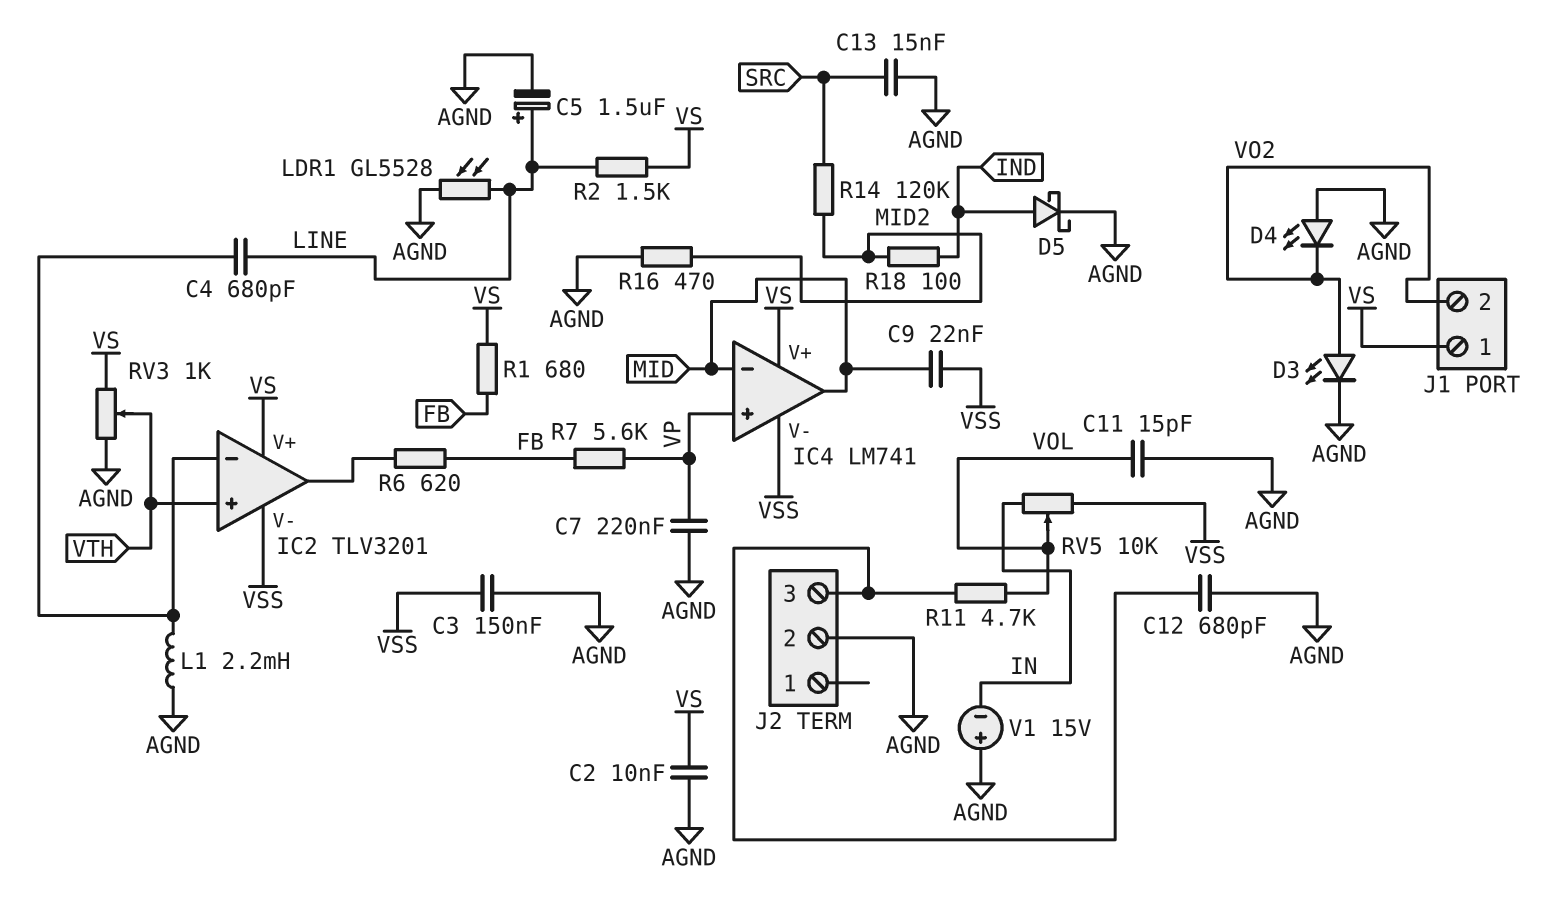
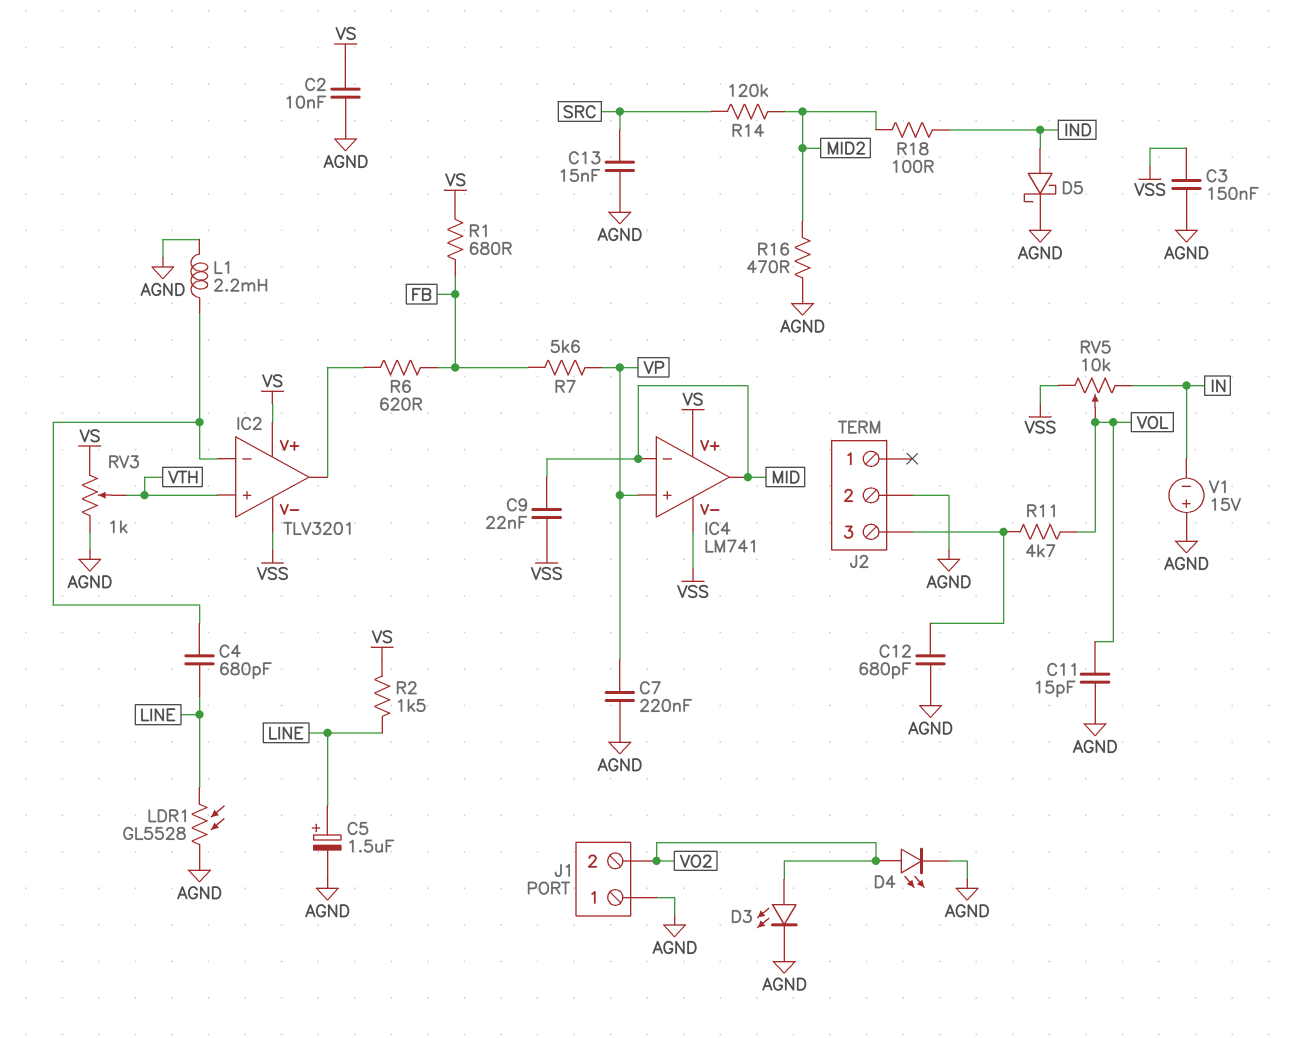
D4: LED (A AGND, K VO2) -> LED (A VO2, K AGND)
J1 pin 1: VS -> AGND

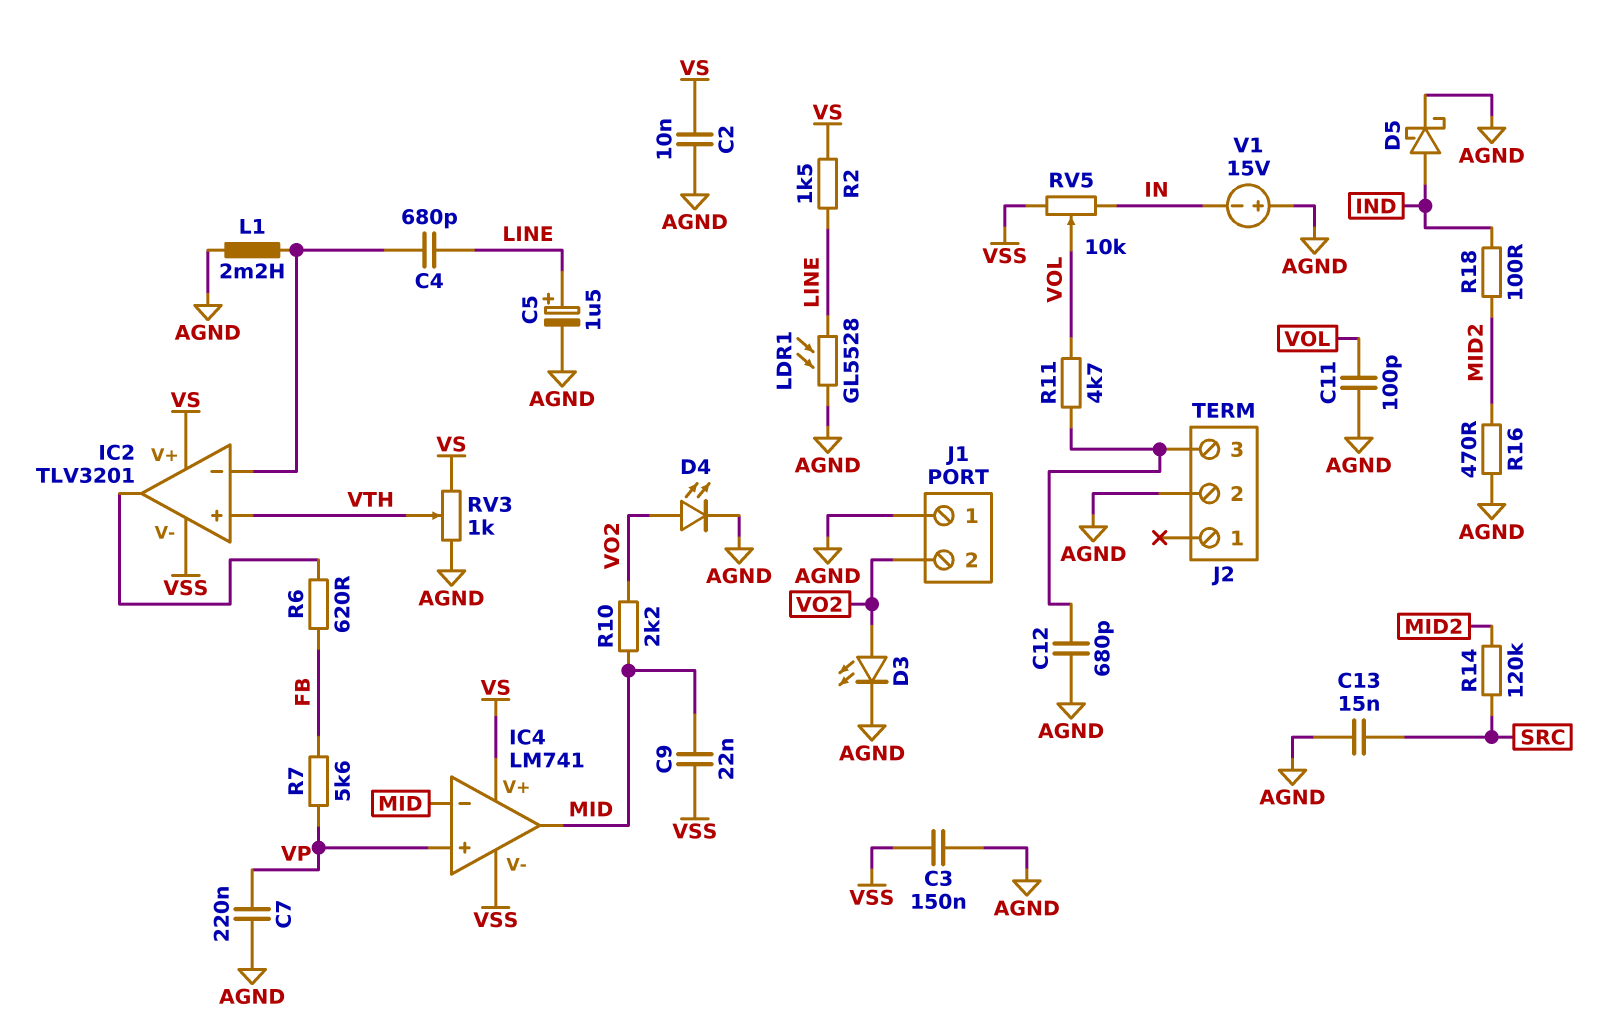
C11: 15pF (AGND, VOL) -> 100pF (AGND, VOL)
R1: 680 (FB, VS) -> none
R10: none -> 2.2k (MID, VO2)

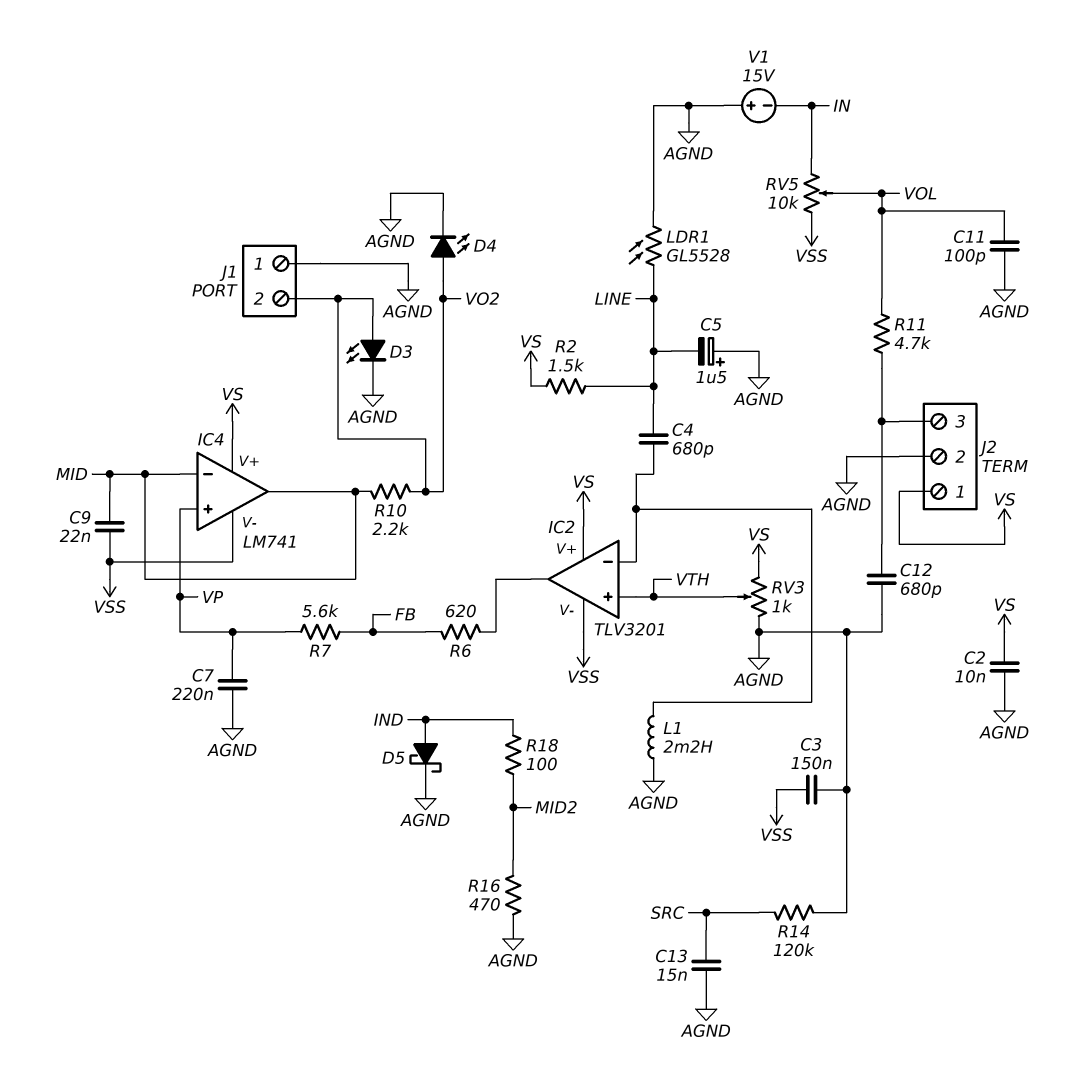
C5: 1.5uF (plus LINE, minus AGND) -> 1.5uF (plus AGND, minus LINE)
J2 pin 1: none -> VS
R14: 120k (MID2, SRC) -> 120k (AGND, SRC)

